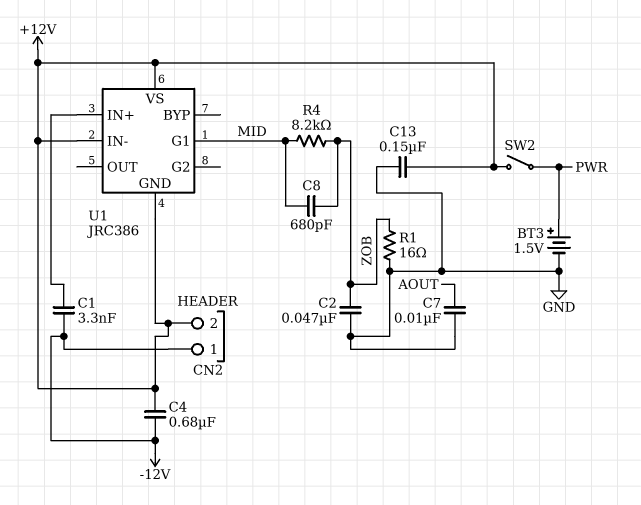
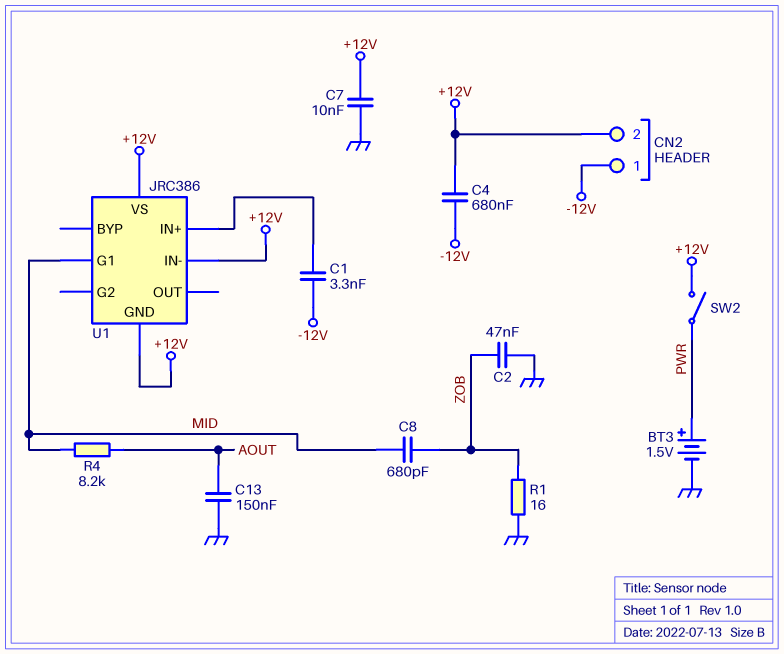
C7: 10nF (AOUT, GND) -> 10nF (+12V, GND)
C13: 150nF (+12V, GND) -> 150nF (AOUT, GND)
R4: 8.2k (MID, ZOB) -> 8.2k (AOUT, MID)

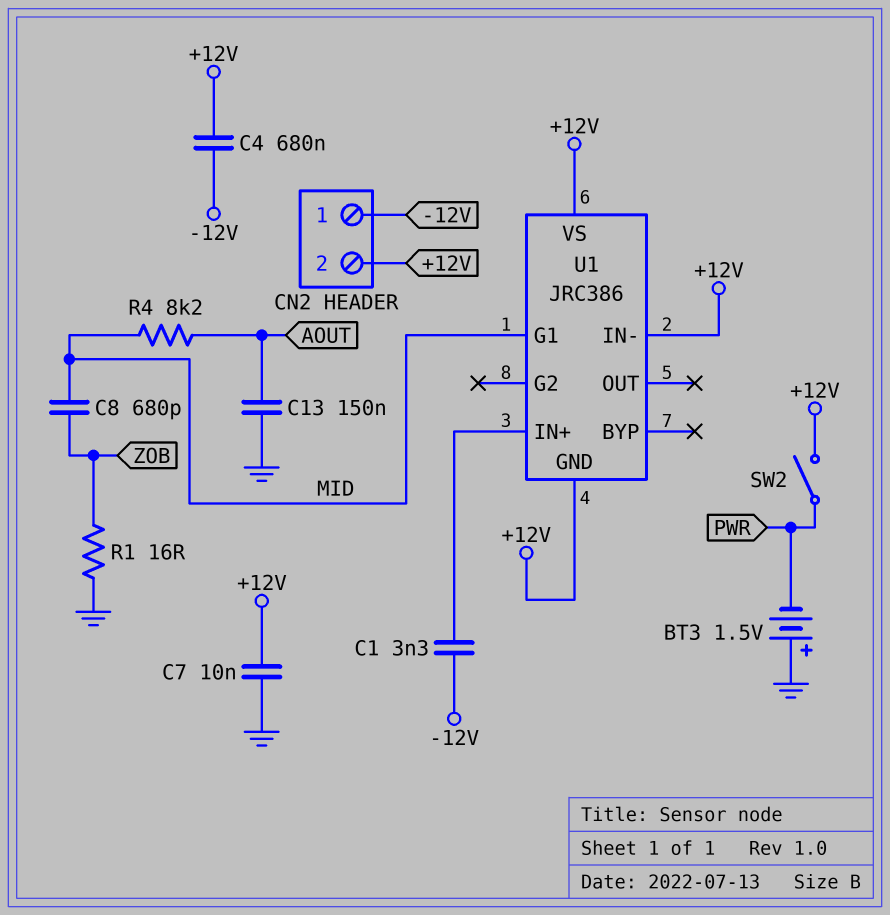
BT3: 1.5V (plus PWR, minus GND) -> 1.5V (plus GND, minus PWR)
C2: 47nF (GND, ZOB) -> none

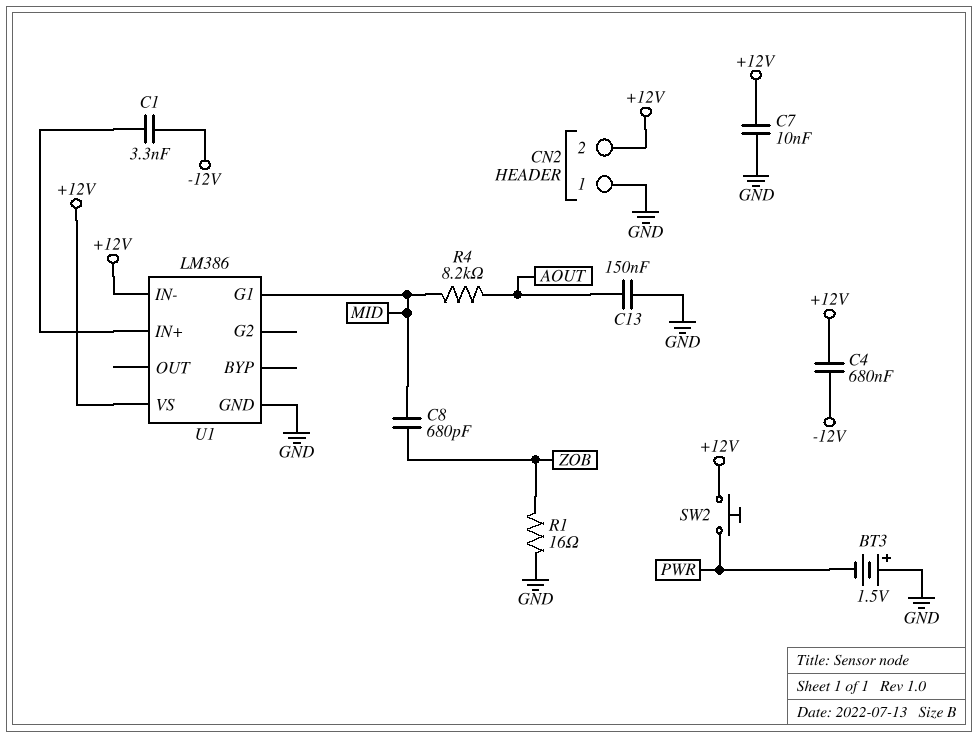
CN2 pin 1: -12V -> GND
SW2: switch (+12V, PWR) -> button (+12V, PWR)
U1: JRC386 -> LM386
U1 pin GND: +12V -> GND

